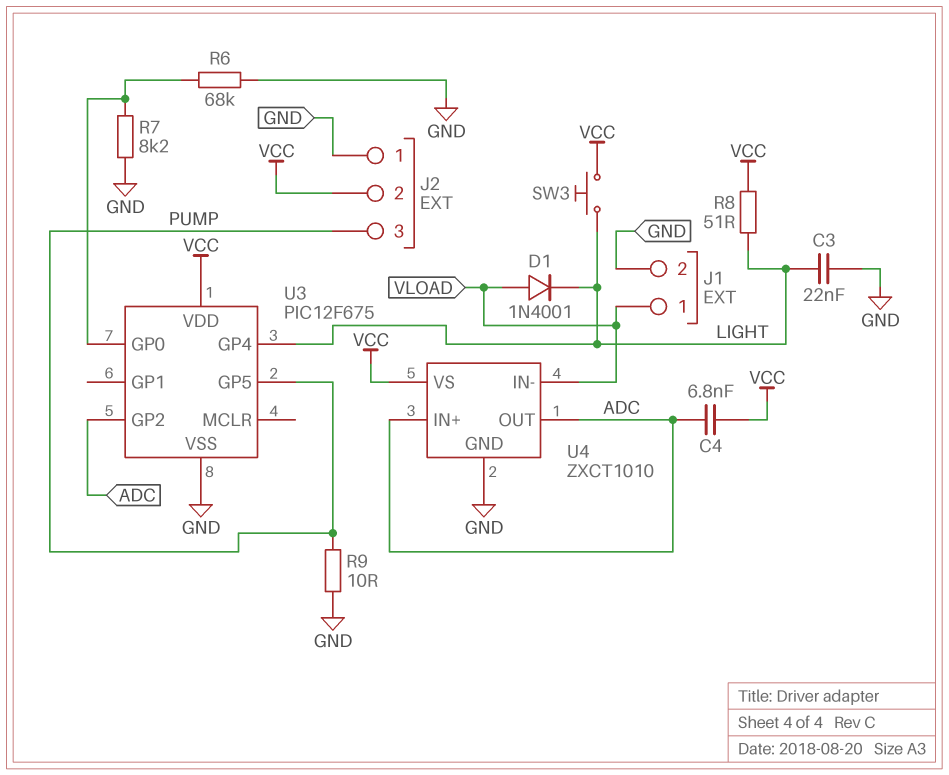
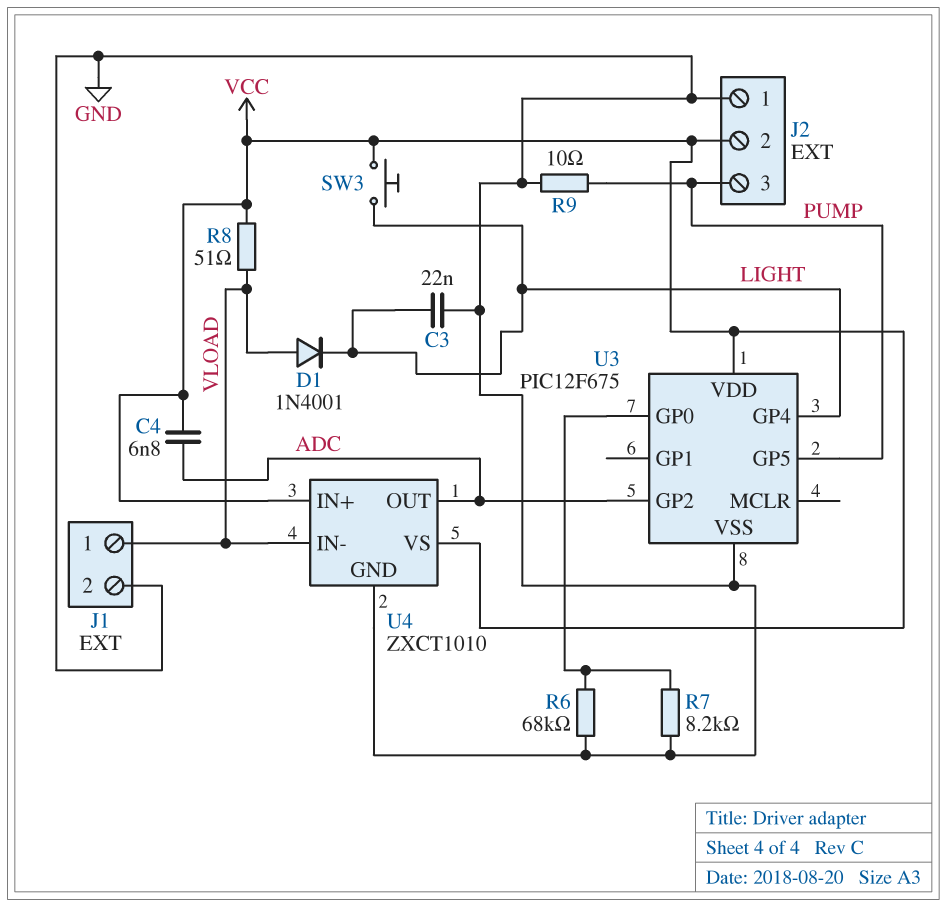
R8: 51 (LIGHT, VCC) -> 51 (VCC, VLOAD)
U4 pin IN+: ADC -> VCC

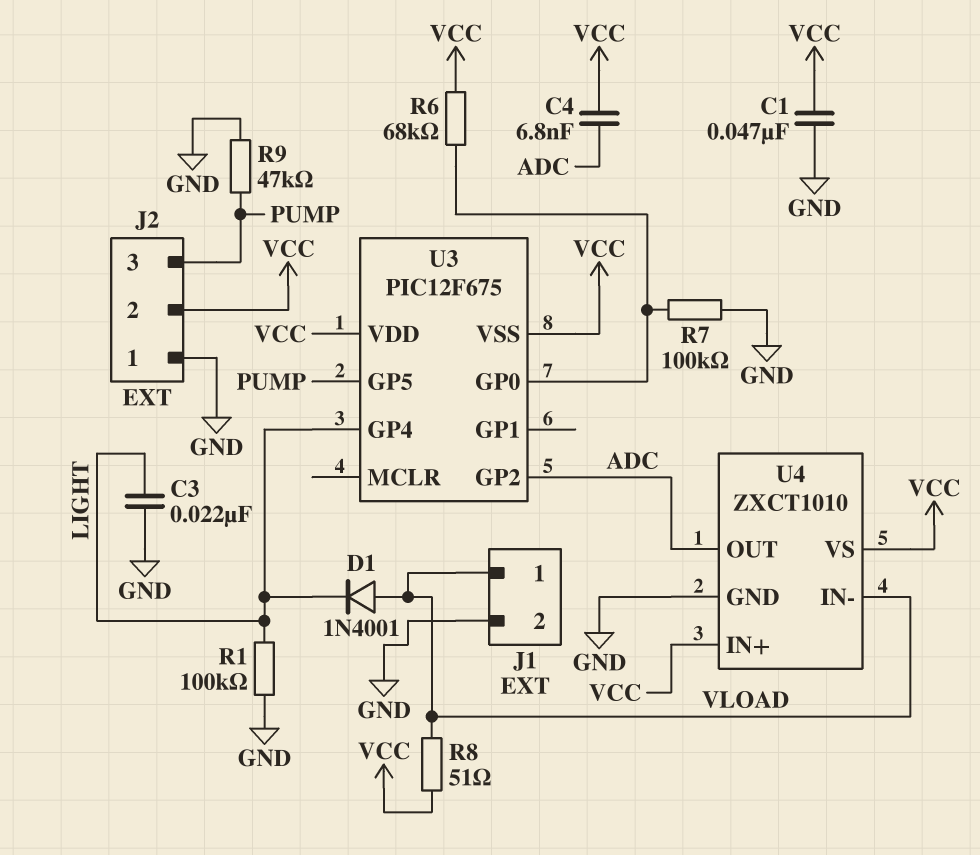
C1: none -> 47nF (GND, VCC)
R1: none -> 100k (GND, LIGHT)
R6: 68k (GND, U3/GP0) -> 68k (U3/GP0, VCC)
R7: 8.2k (GND, U3/GP0) -> 100k (GND, U3/GP0)
R9: 10 (GND, PUMP) -> 47k (GND, PUMP)
SW3: button (LIGHT, VCC) -> none
U3 pin VSS: GND -> VCC

